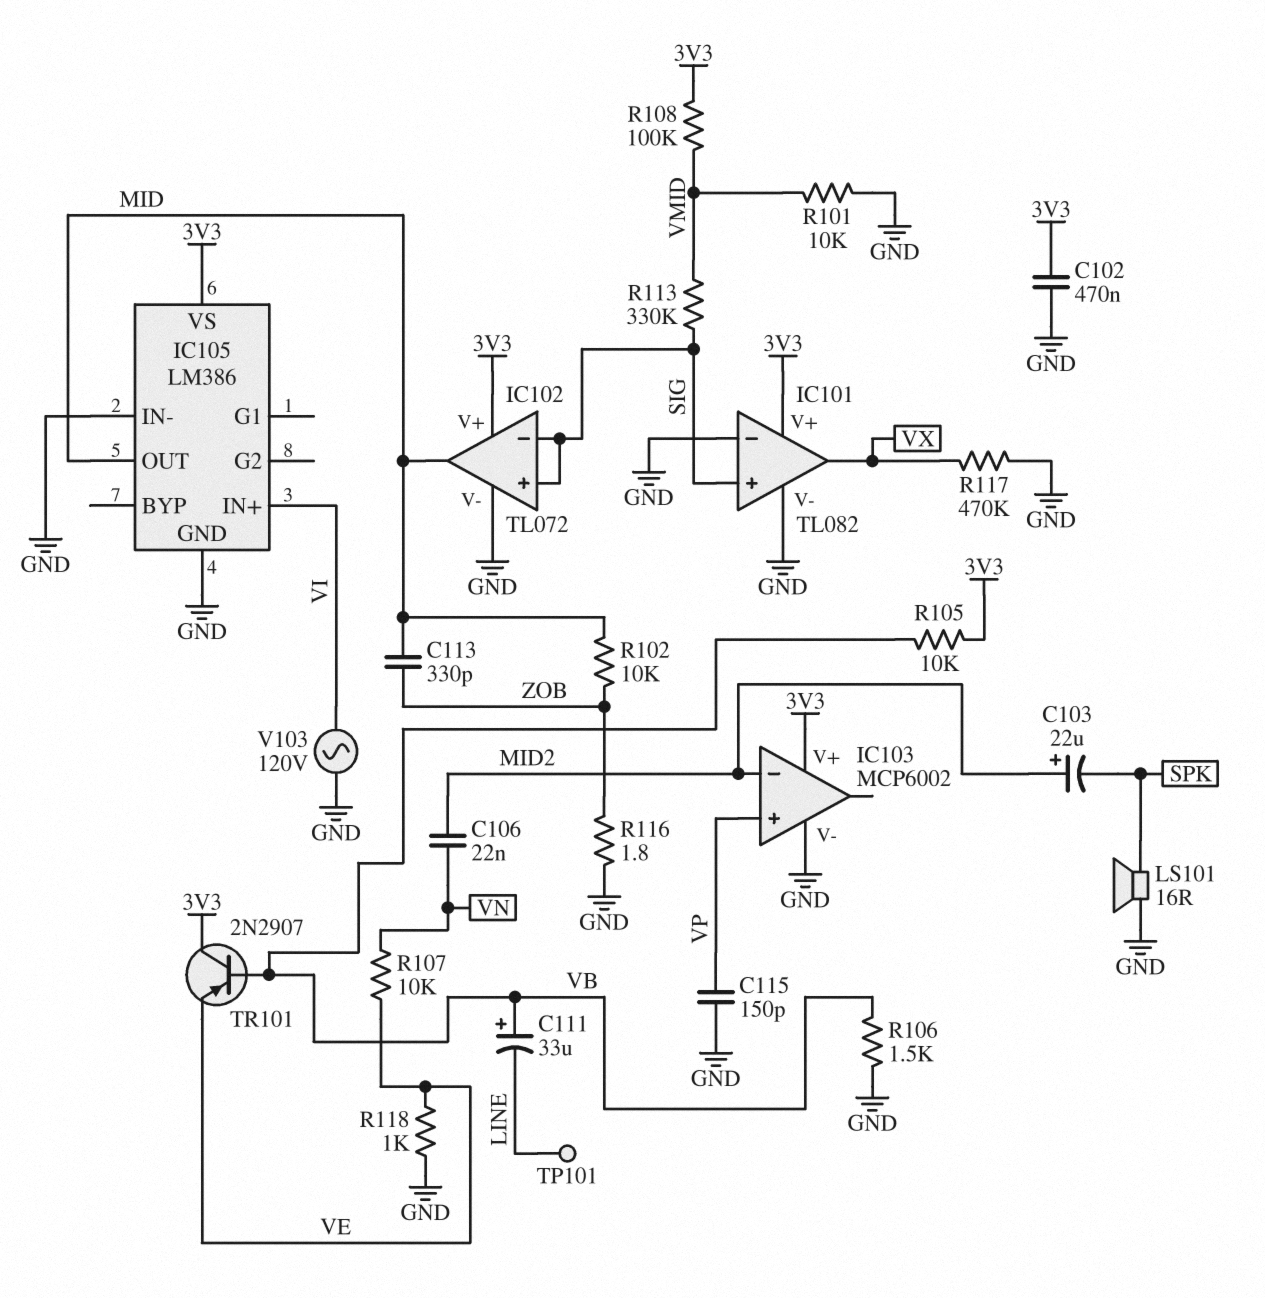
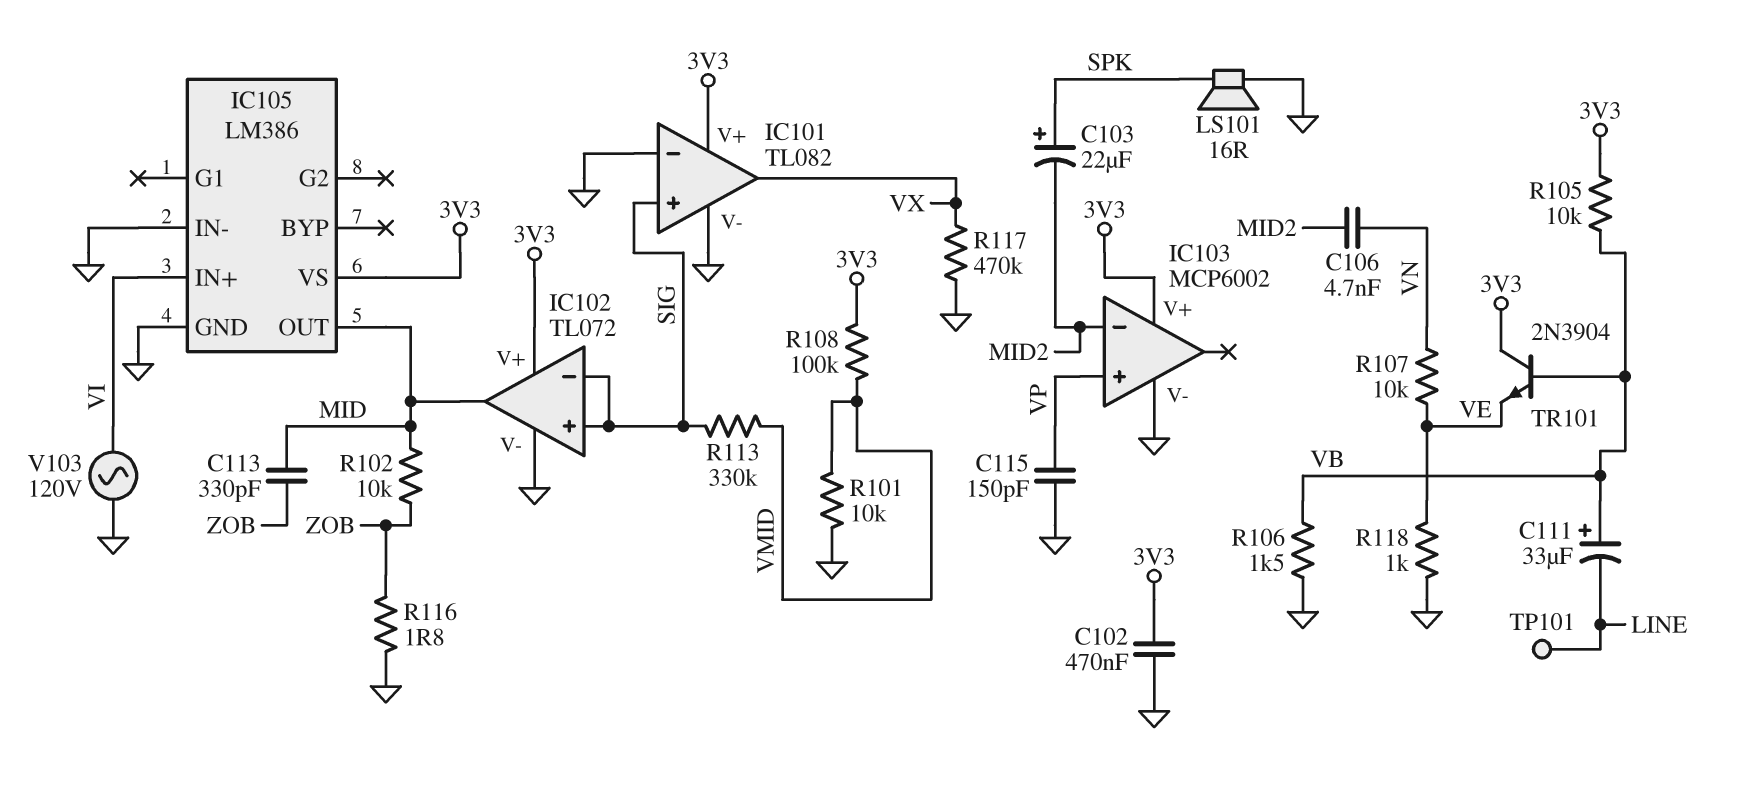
C103: 22uF (plus MID2, minus SPK) -> 22uF (plus SPK, minus MID2)
C106: 22nF (MID2, VN) -> 4.7nF (MID2, VN)
TR101: PNP 2N2907 (B VB, C 3V3, E VE) -> NPN 2N3904 (B VB, C 3V3, E VE)

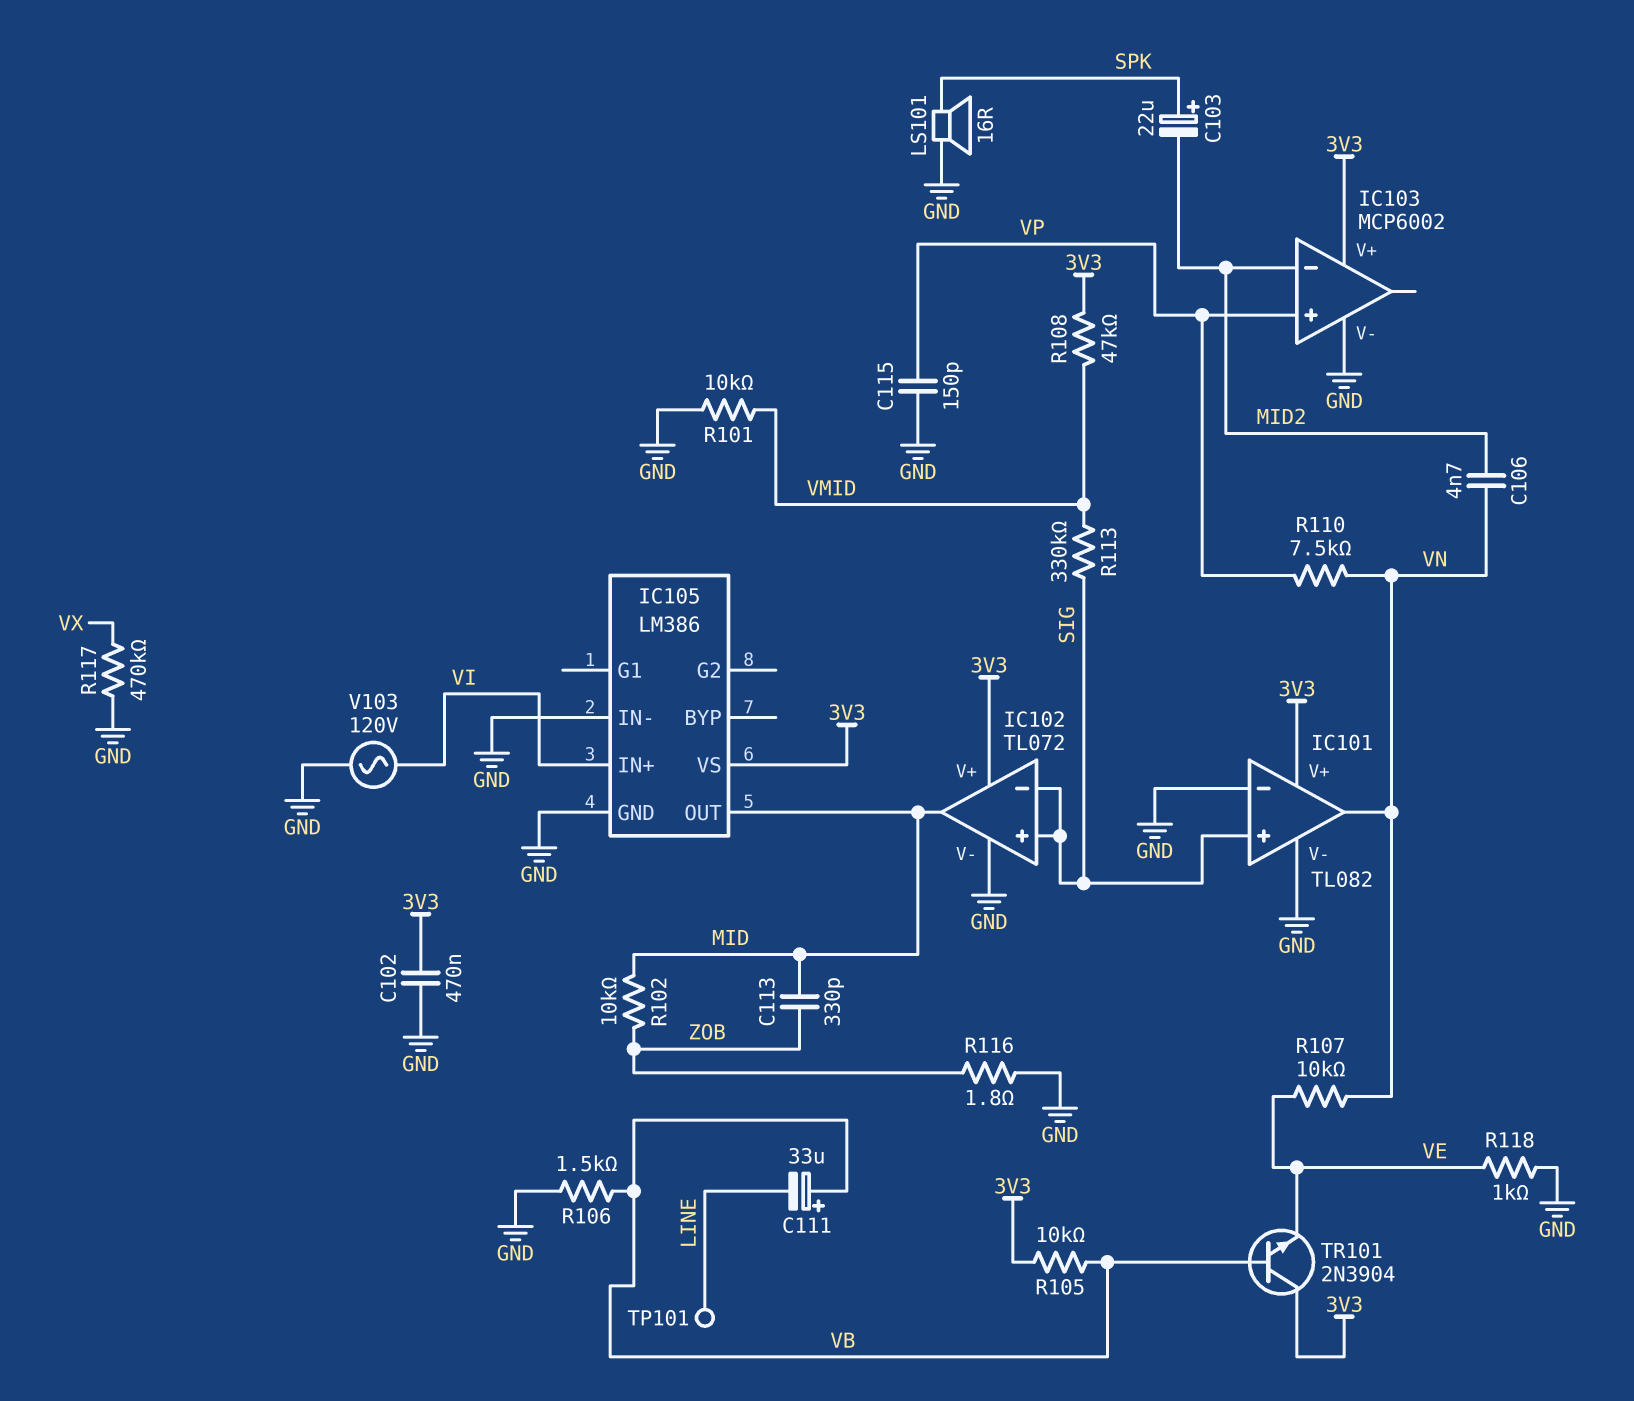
IC101 pin out: VX -> VN
R108: 100k (3V3, VMID) -> 47k (3V3, VMID)
R110: none -> 7.5k (VN, VP)

